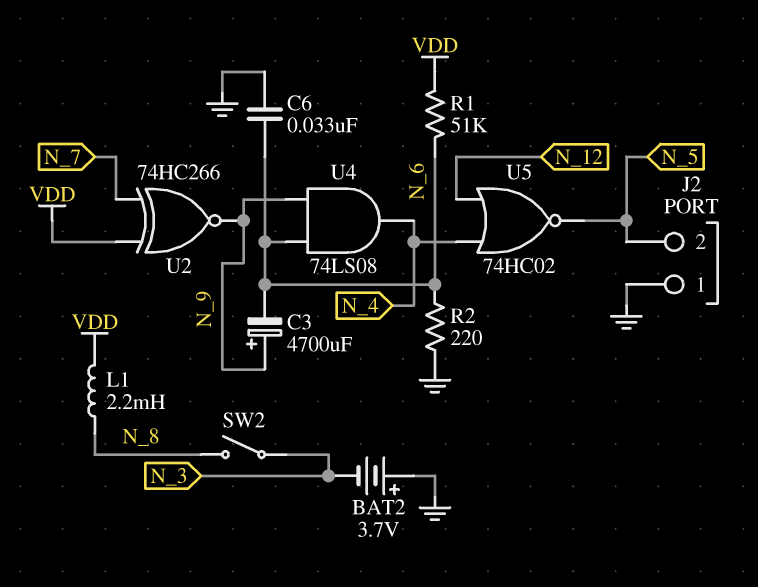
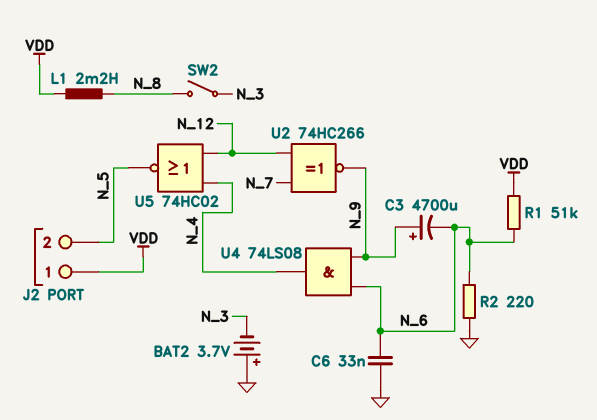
J2 pin 1: GND -> VDD
U2: XNOR 74HC266 (in N_7, in VDD, out N_9) -> XNOR 74HC266 (in N_7, in N_12, out N_9)

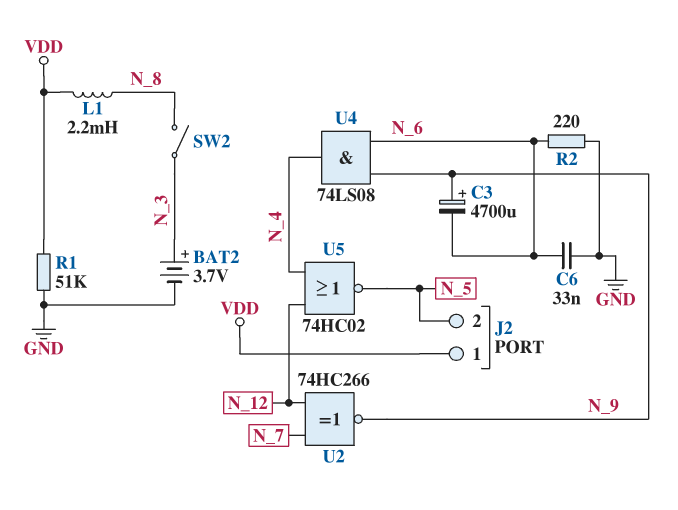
BAT2: 3.7V (plus GND, minus N_3) -> 3.7V (plus N_3, minus GND)
R1: 51k (N_6, VDD) -> 51k (GND, VDD)

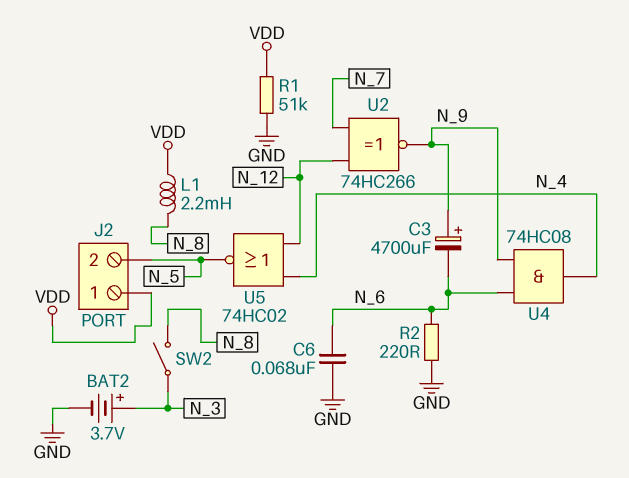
C6: 33nF (GND, N_6) -> 68nF (GND, N_6)
U4: AND 74LS08 (in N_6, in N_9, out N_4) -> AND 74HC08 (in N_6, in N_9, out N_4)

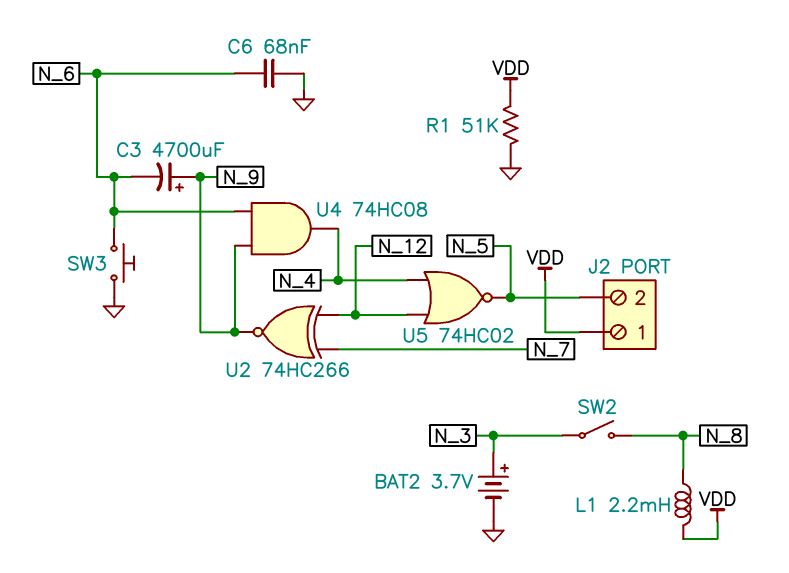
R2: 220 (GND, N_6) -> none
SW3: none -> button (GND, N_6)

